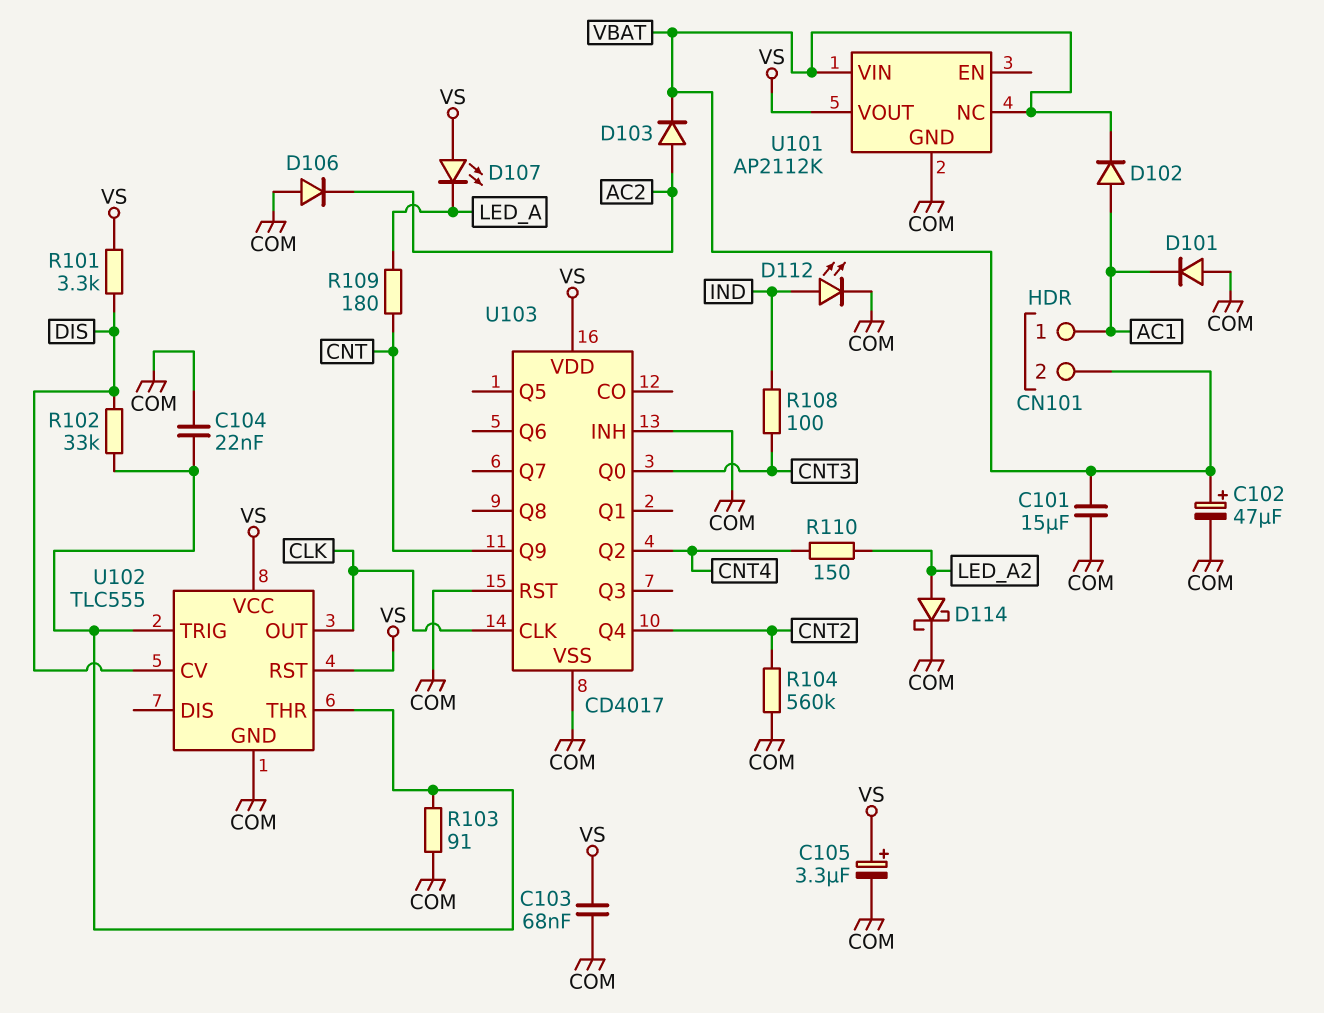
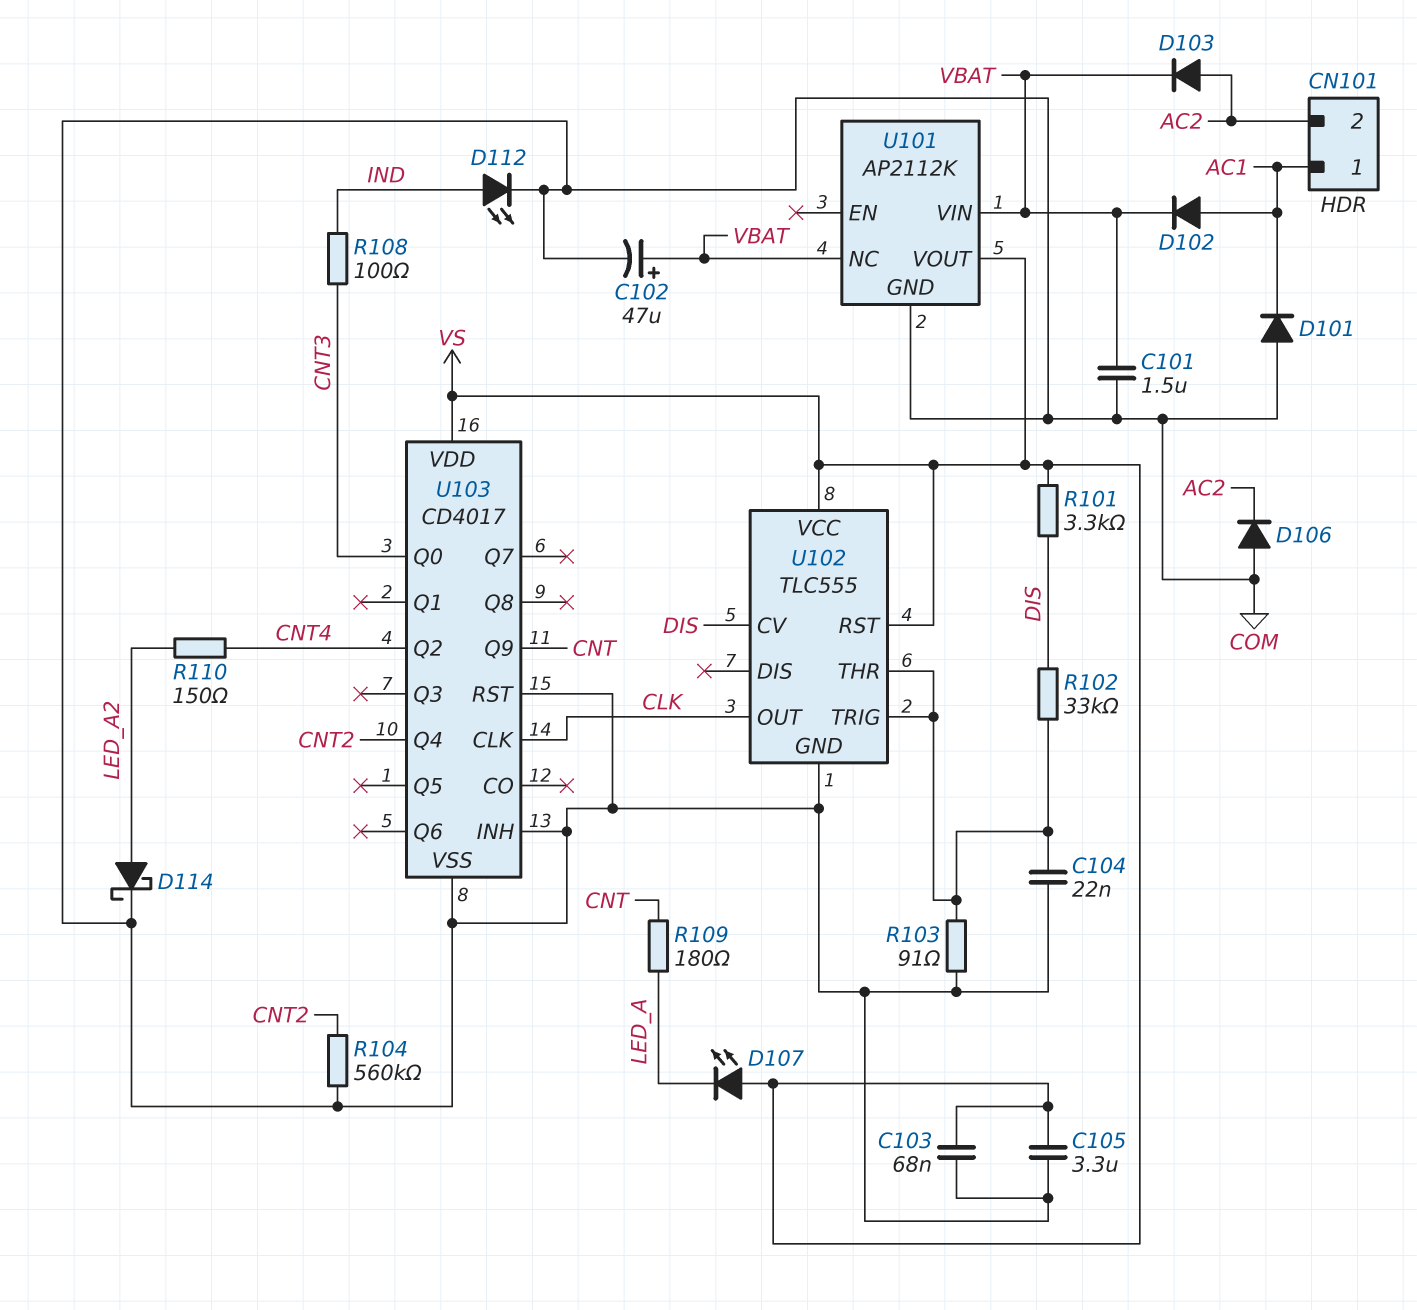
C101: 15uF (COM, VBAT) -> 1.5uF (COM, VBAT)
C105: 3.3uF (plus VS, minus COM) -> 3.3uF (COM, VS)
CN101 pin 2: VBAT -> AC2

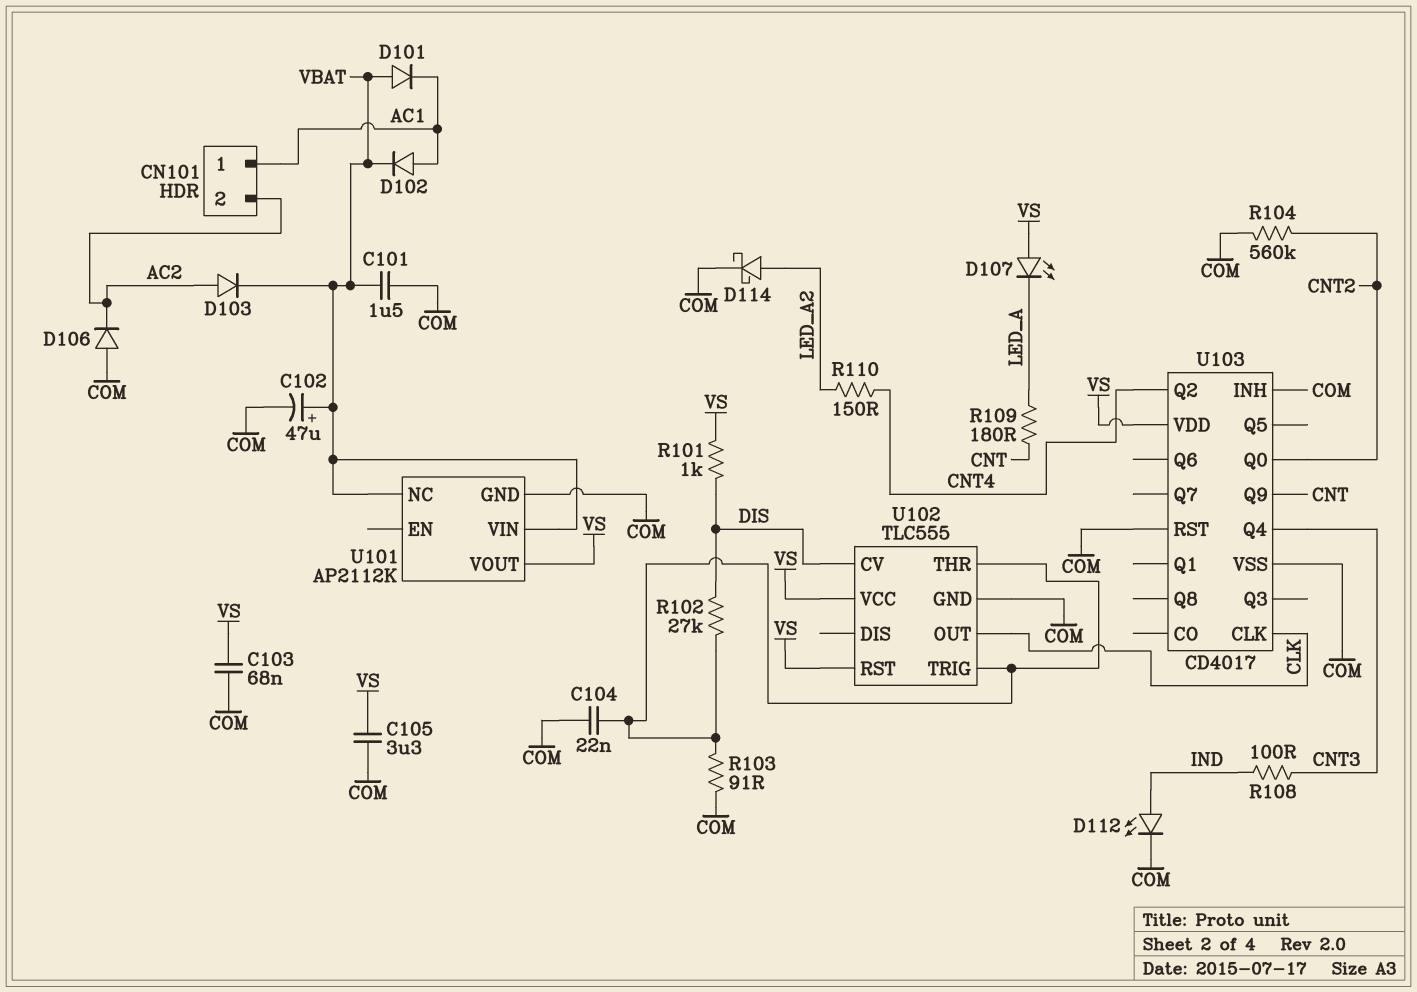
D101: diode (A COM, K AC1) -> diode (A VBAT, K AC1)
R101: 3.3k (DIS, VS) -> 1k (DIS, VS)
R102: 33k (DIS, U102/THR) -> 27k (DIS, U102/THR)
U103 pin Q0: CNT3 -> CNT2
U103 pin Q4: CNT2 -> CNT3

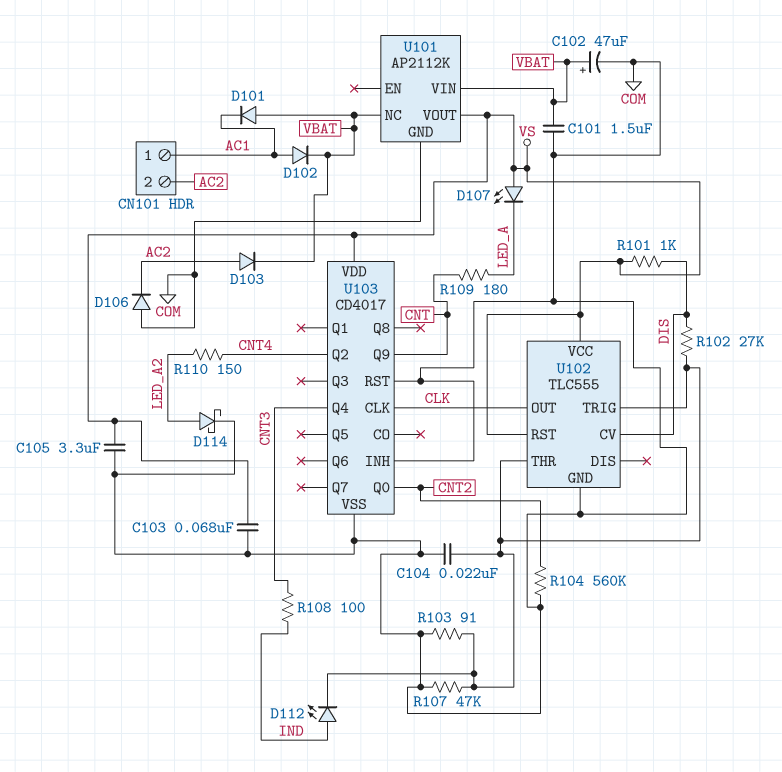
D112: LED (A IND, K COM) -> LED (A IND, K U102/THR)
R107: none -> 47k (COM, U102/THR)

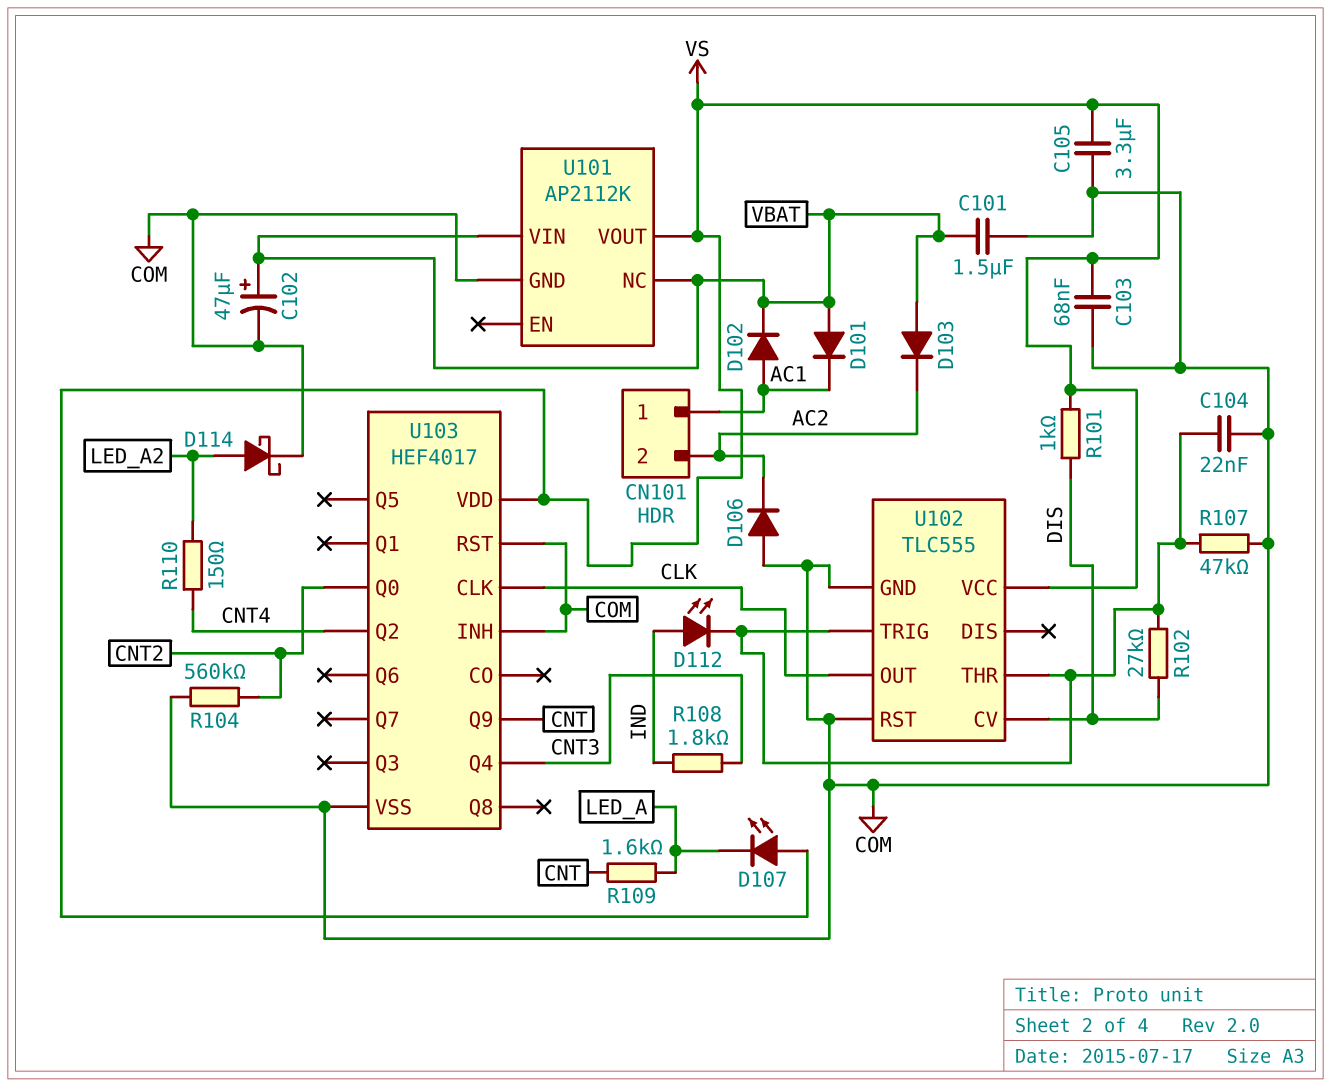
D103: diode (A AC2, K VBAT) -> diode (A VBAT, K AC2)
R103: 91 (COM, U102/THR) -> none
R108: 100 (CNT3, IND) -> 1.8k (CNT3, IND)
R109: 180 (CNT, LED_A) -> 1.6k (CNT, LED_A)
U102 pin RST: VS -> COM
U103: CD4017 -> HEF4017

